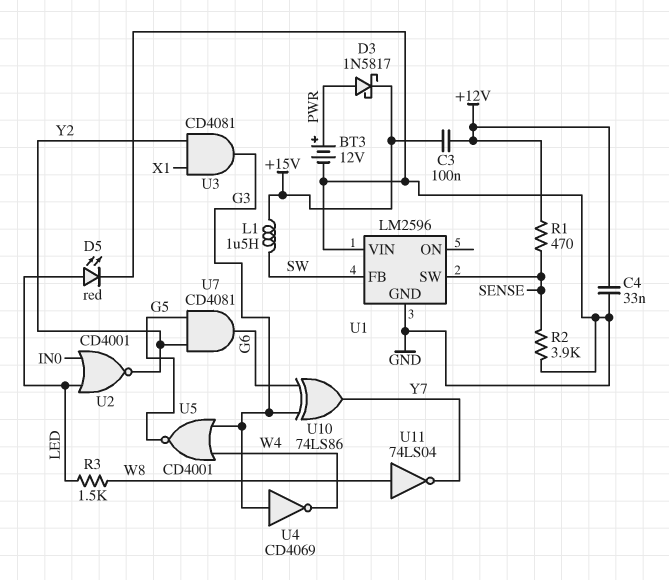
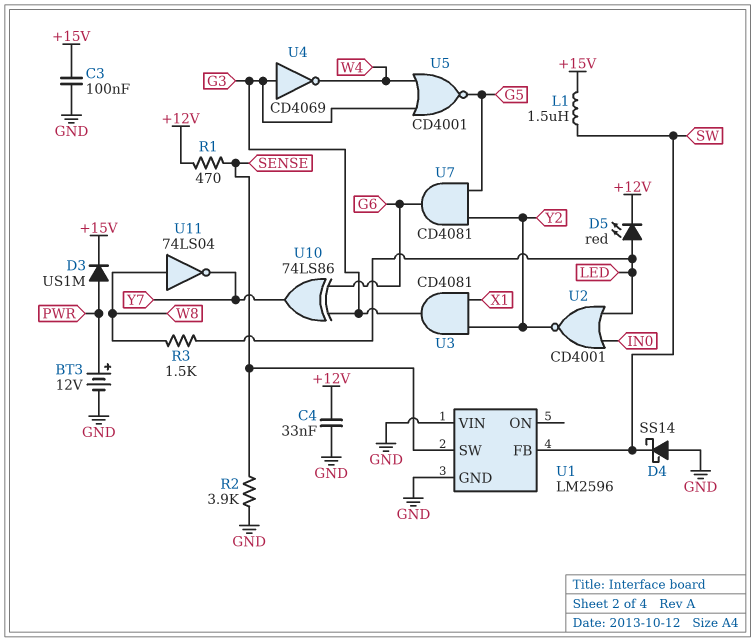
C3: 100nF (+12V, +15V) -> 100nF (+15V, GND)
D3: schottky 1N5817 (A PWR, K +15V) -> diode US1M (A PWR, K +15V)
D4: none -> schottky SS14 (A GND, K SW)
D5: LED red (A LED, K GND) -> LED red (A LED, K +12V)

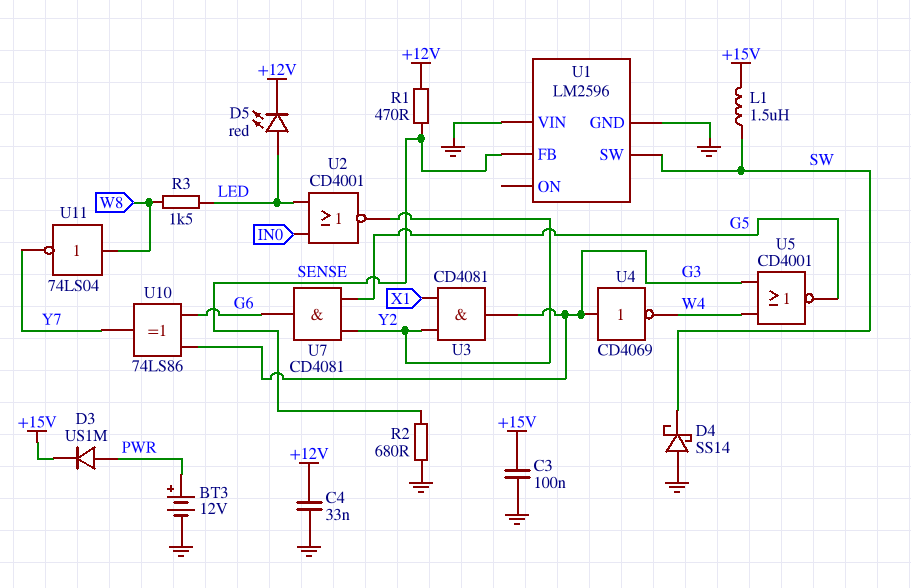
R2: 3.9k (GND, SENSE) -> 680 (GND, SENSE)
U1 pin FB: SW -> SENSE
U1 pin SW: SENSE -> SW

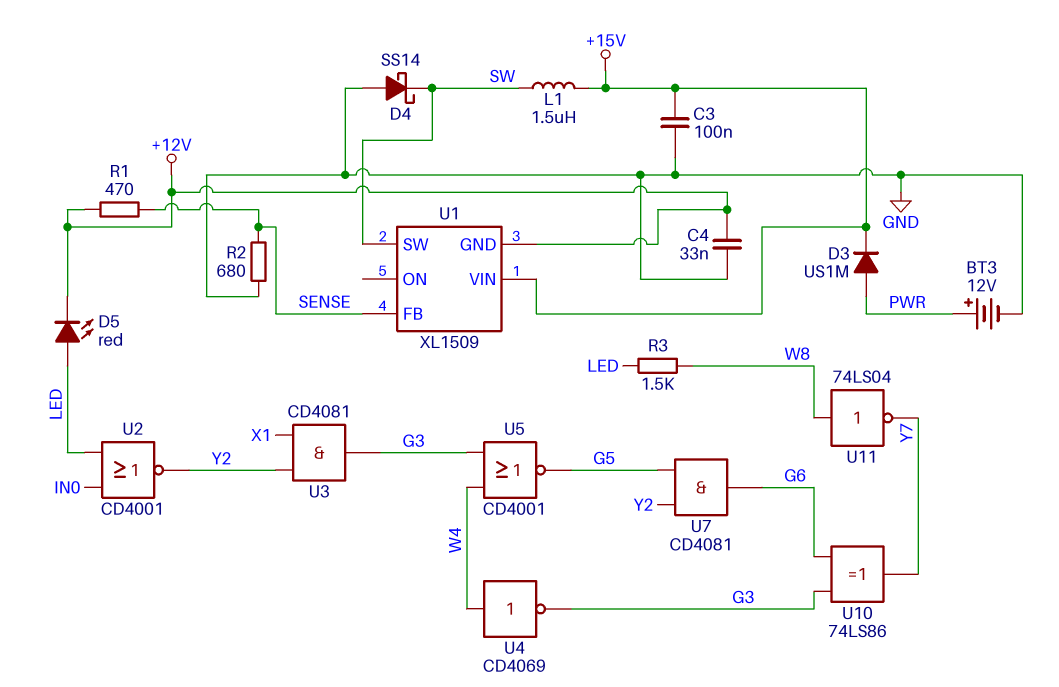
U1: LM2596 -> XL1509
U1 pin GND: GND -> +12V
U1 pin VIN: GND -> +15V
U4: NOT CD4069 (in G3, out W4) -> NOT CD4069 (in W4, out G3)

